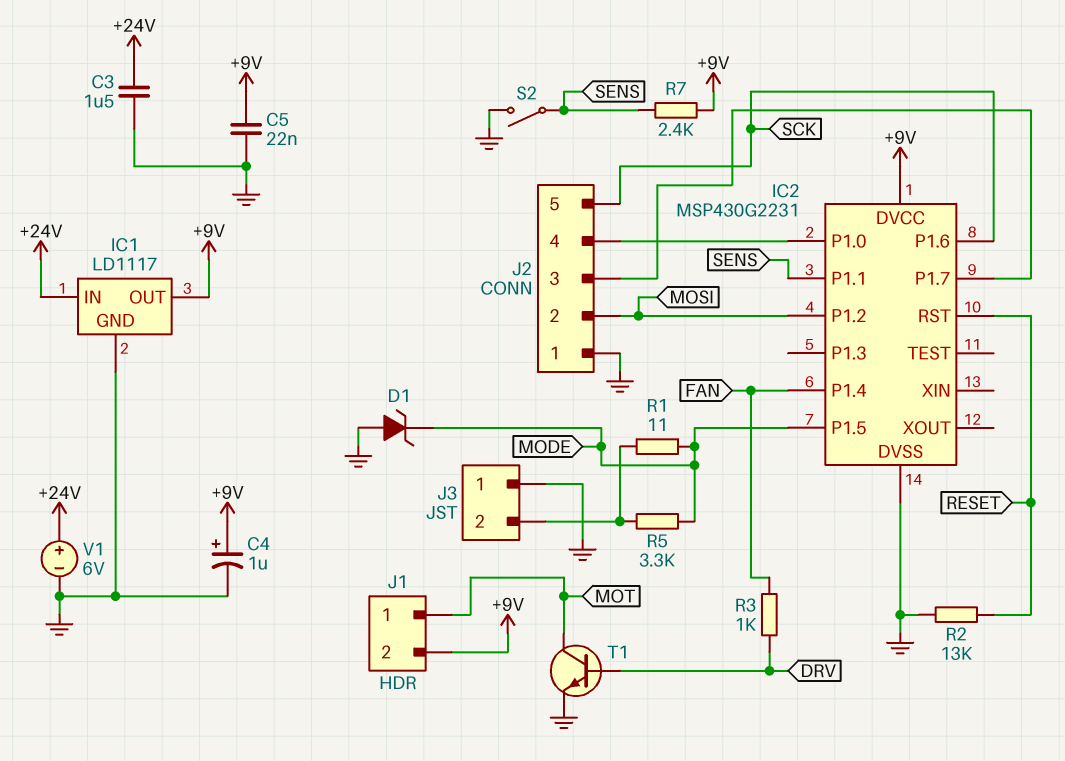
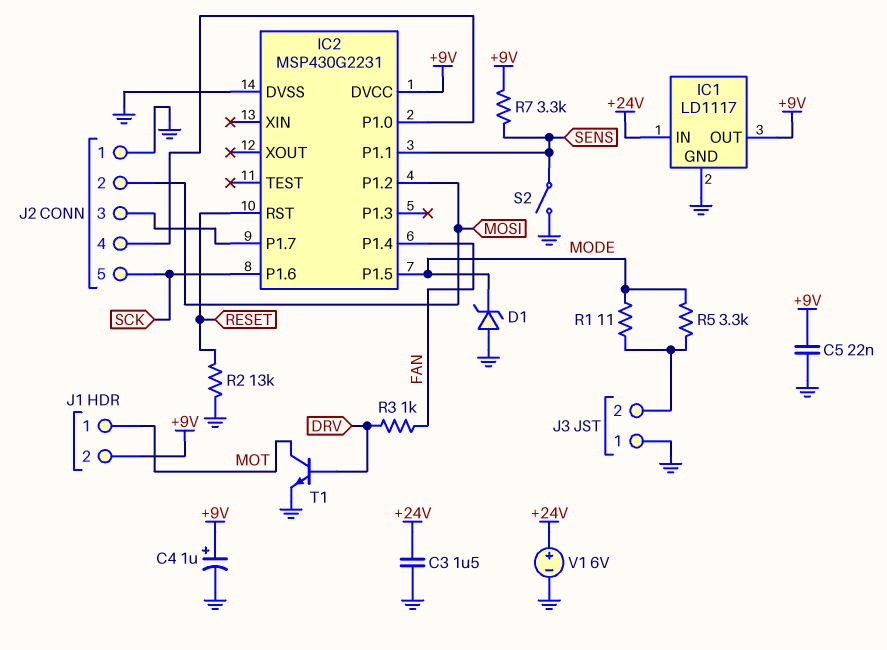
R7: 2.4k (+9V, SENS) -> 3.3k (+9V, SENS)

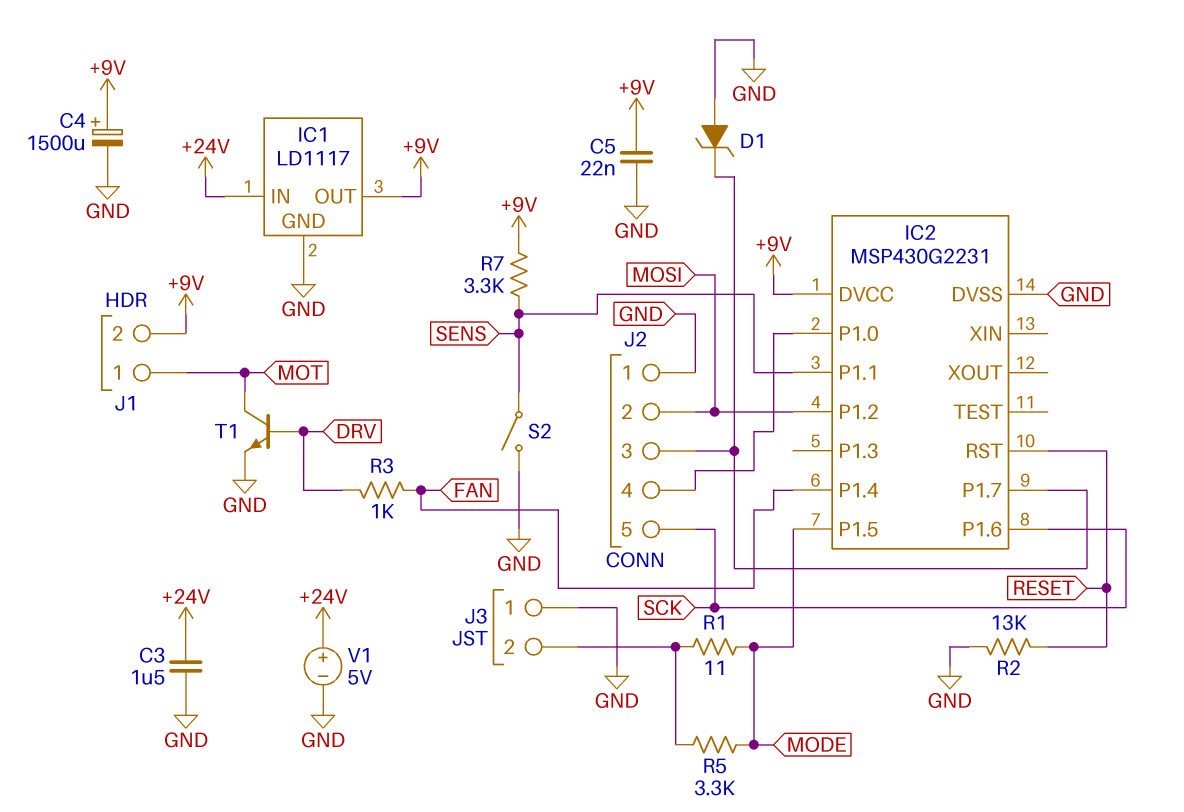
C4: 1uF (plus +9V, minus GND) -> 1500uF (plus +9V, minus GND)
D1: zener (A GND, K MODE) -> zener (A GND, K IC2/P1.7)
V1: 6V (plus +24V, minus GND) -> 5V (plus +24V, minus GND)

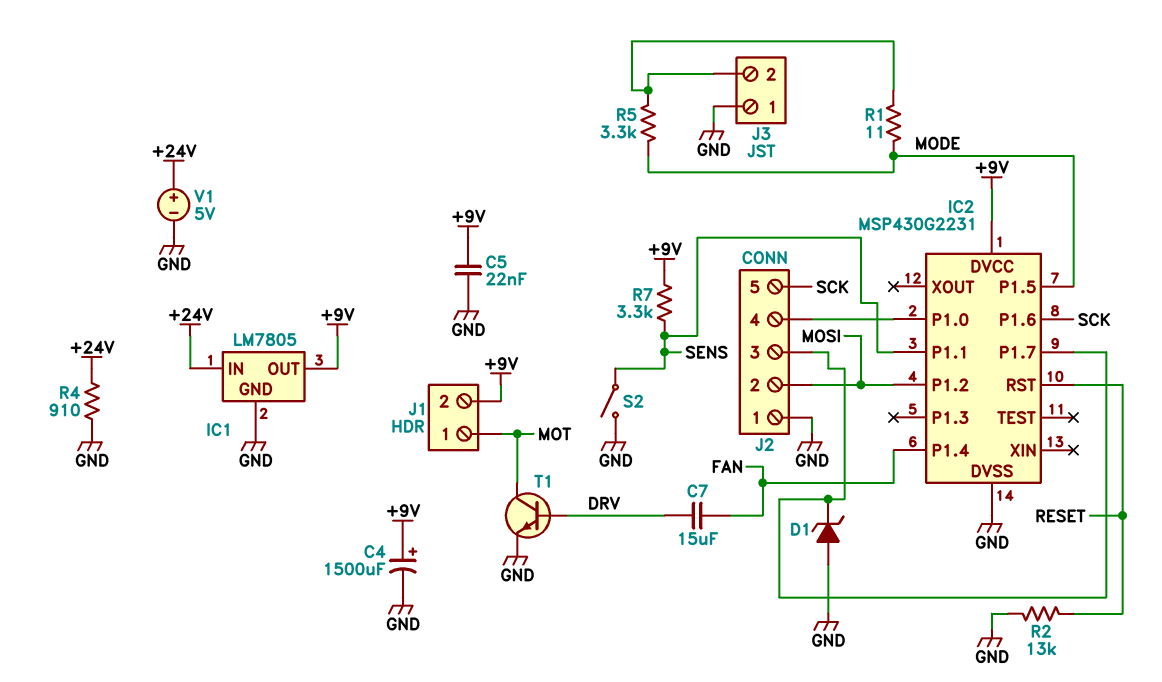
C3: 1.5uF (+24V, GND) -> none
C7: none -> 15uF (DRV, FAN)
IC1: LD1117 -> LM7805
R3: 1k (DRV, FAN) -> none
R4: none -> 910 (+24V, GND)

